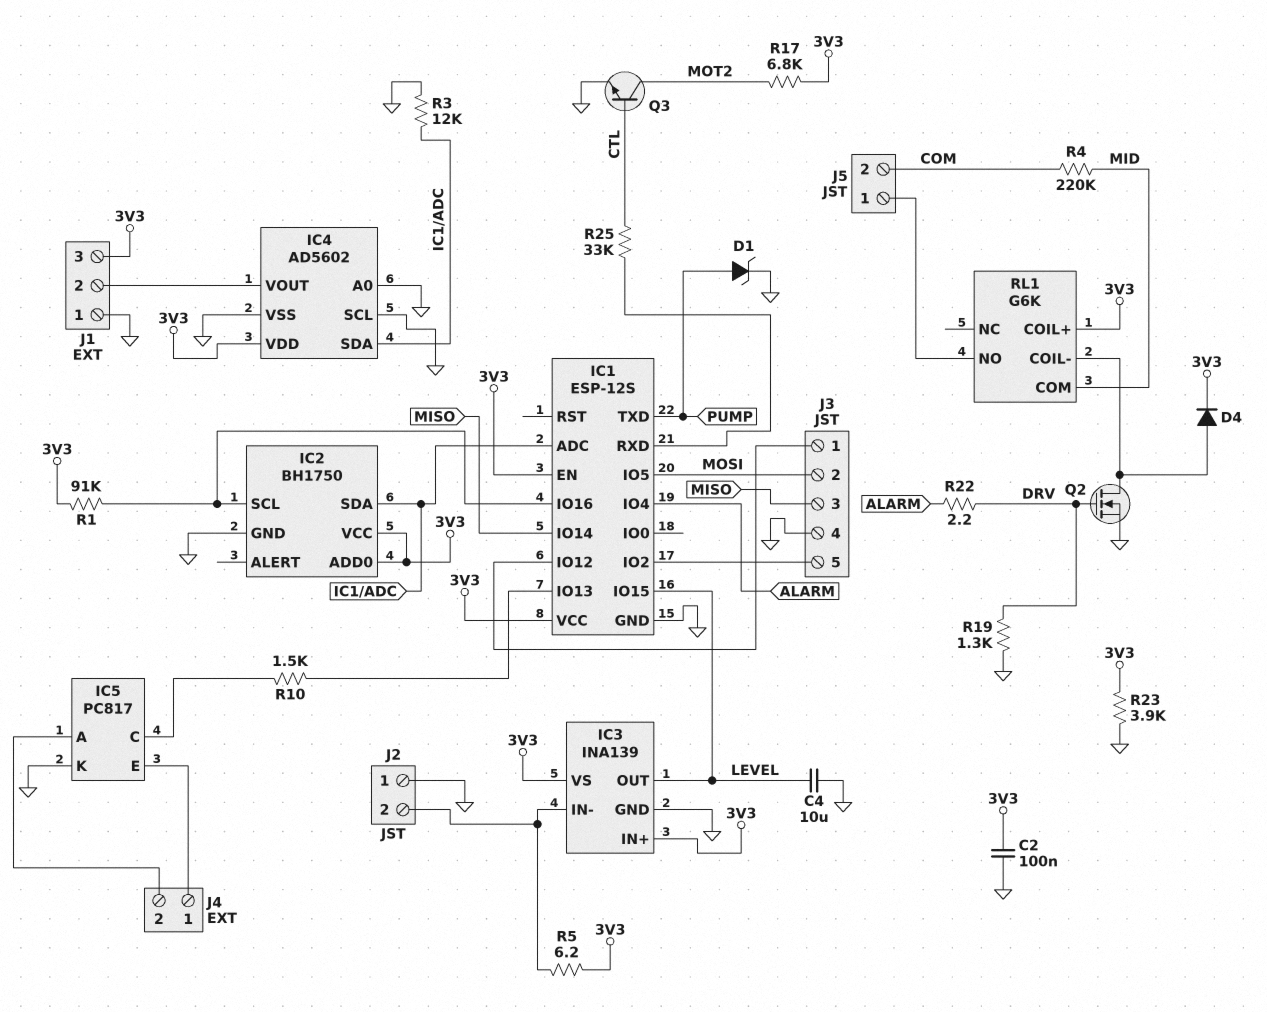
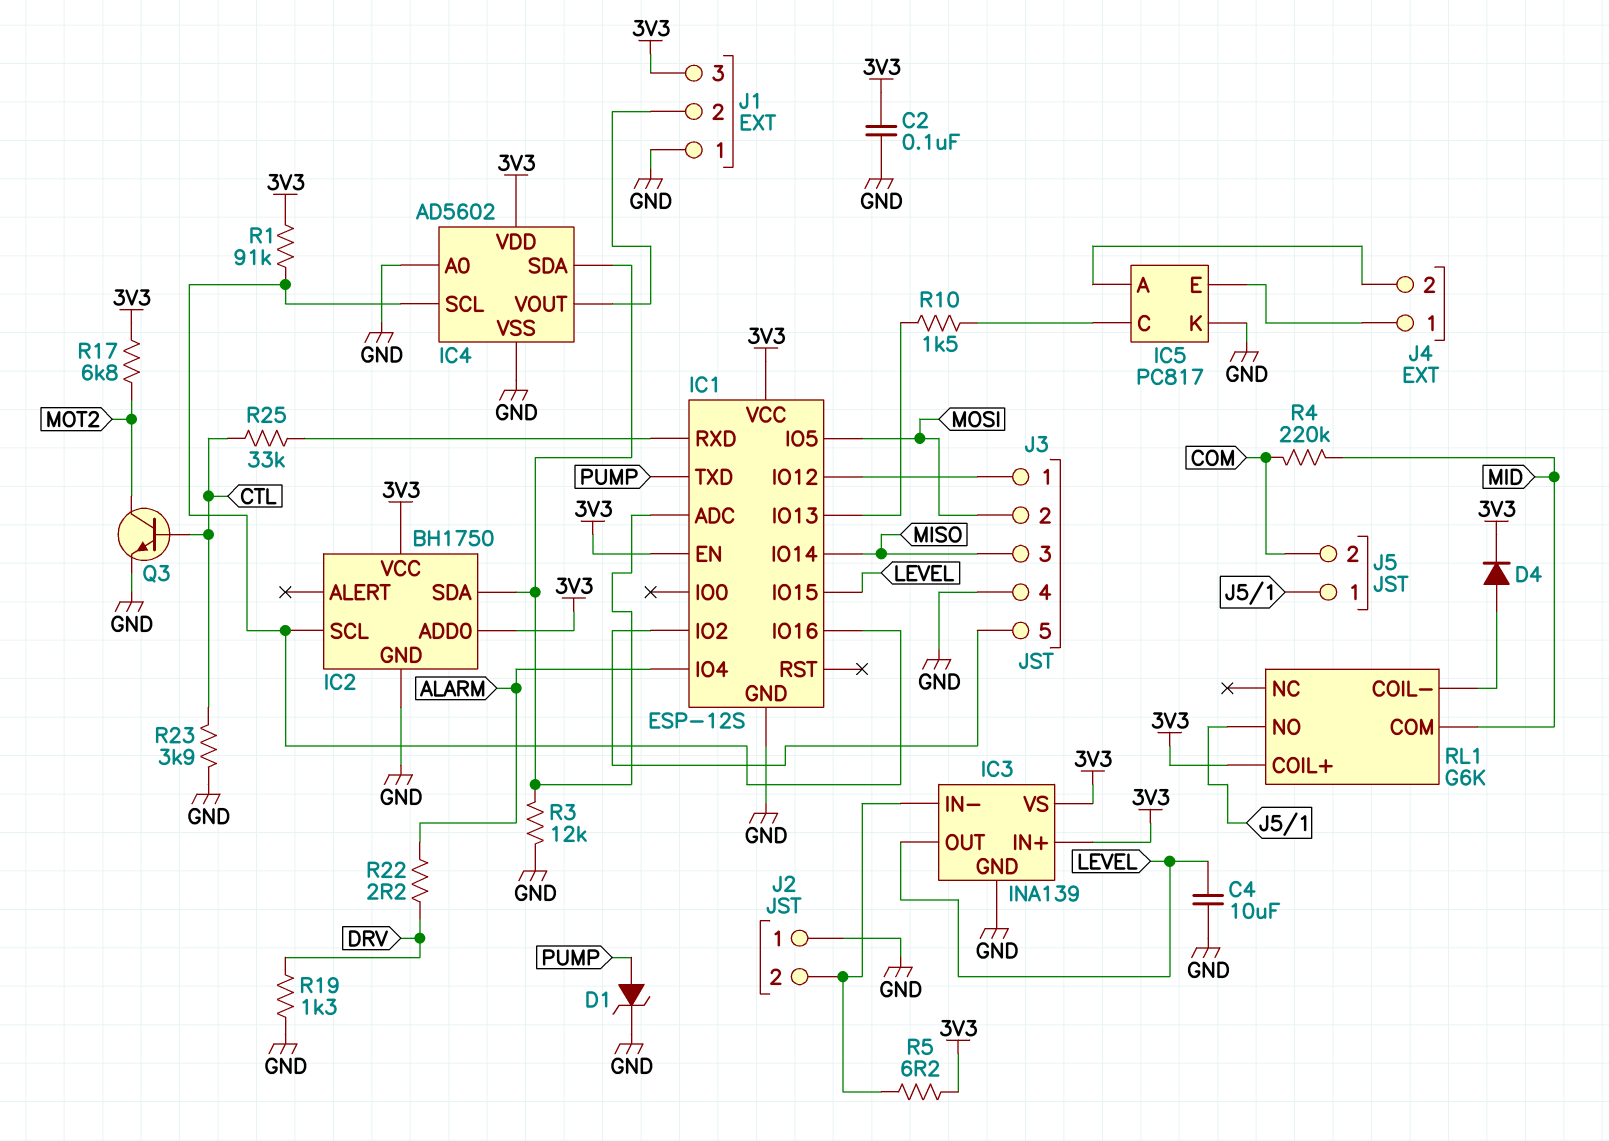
IC4 pin SCL: GND -> IC1/IO16
Q2: NMOS (G DRV, D RL1/COIL-, S GND) -> none
R23: 3.9k (3V3, GND) -> 3.9k (CTL, GND)

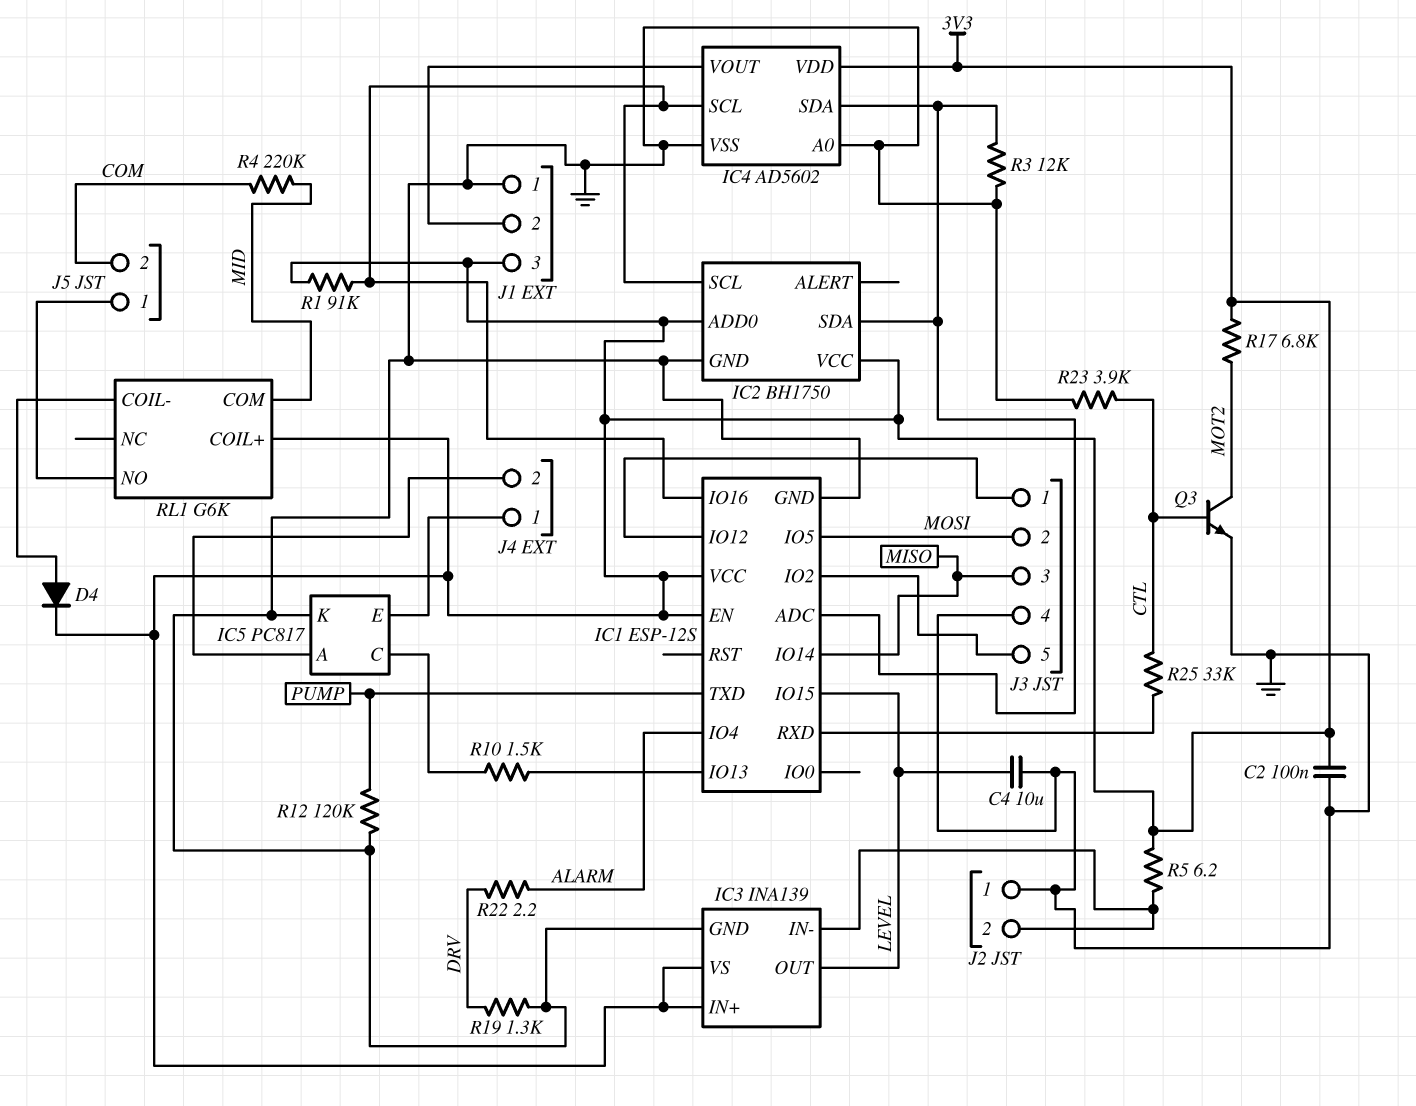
D1: zener (A PUMP, K GND) -> none
R12: none -> 120k (GND, PUMP)

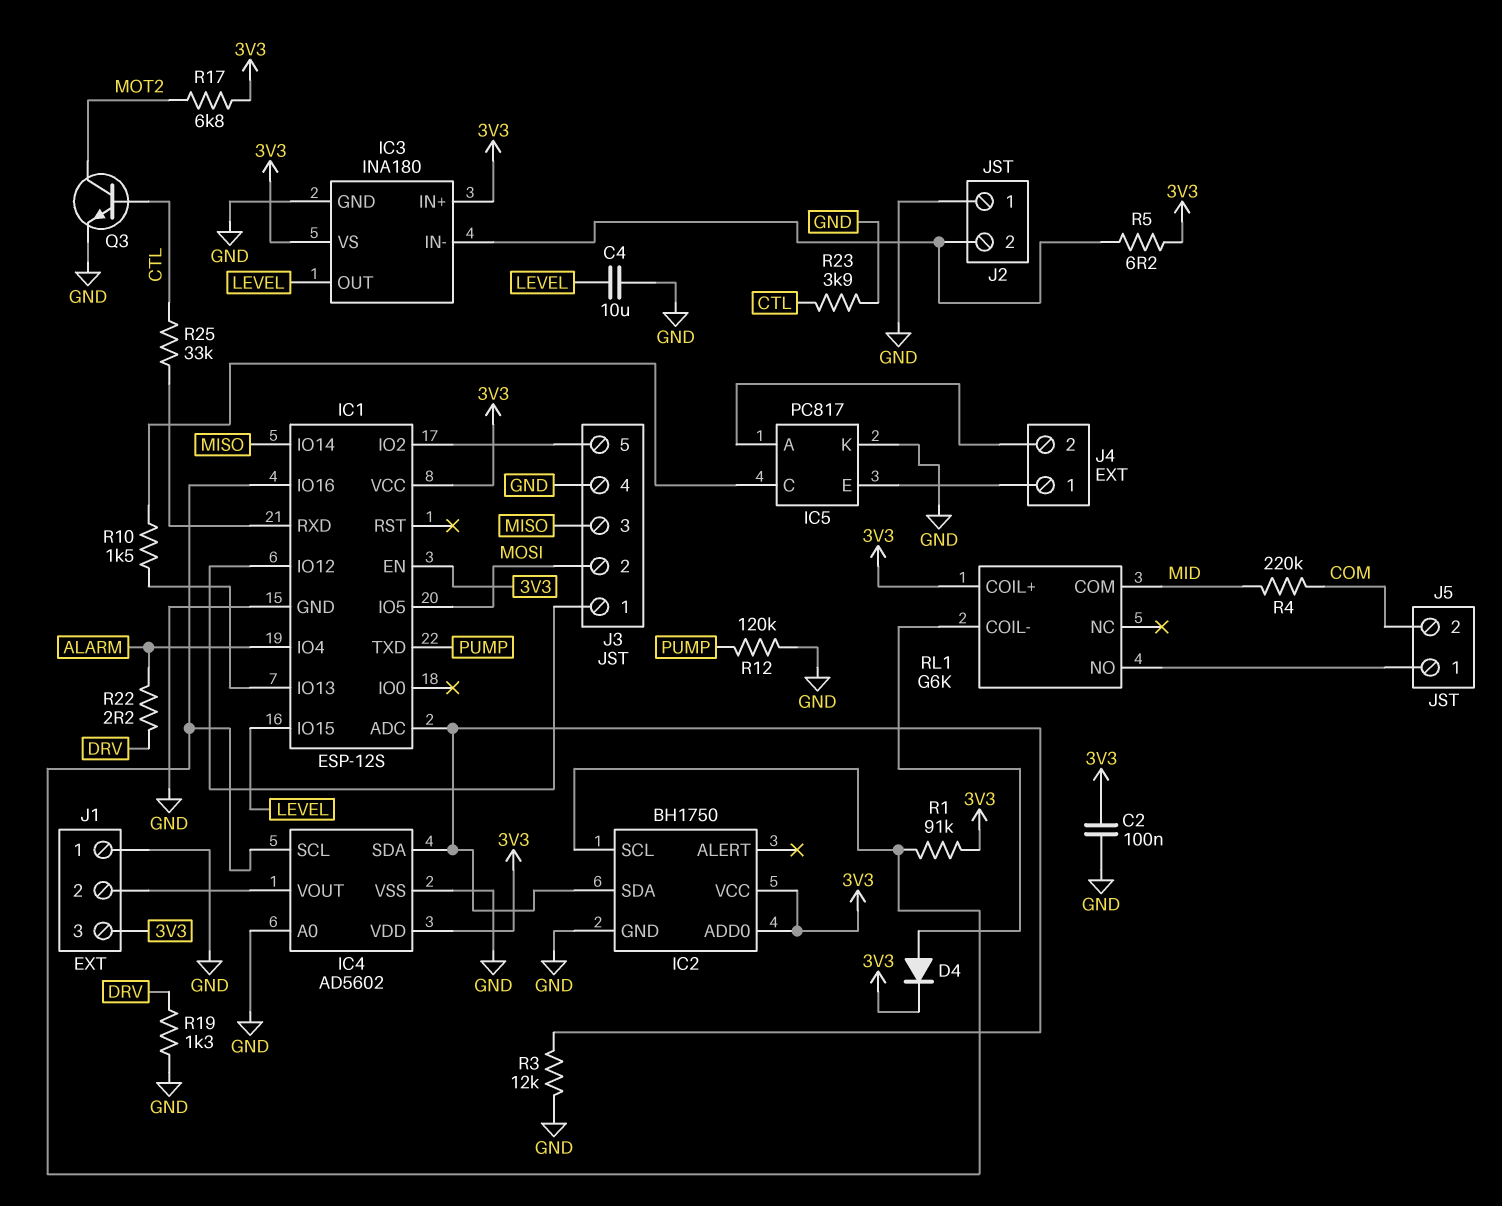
IC3: INA139 -> INA180

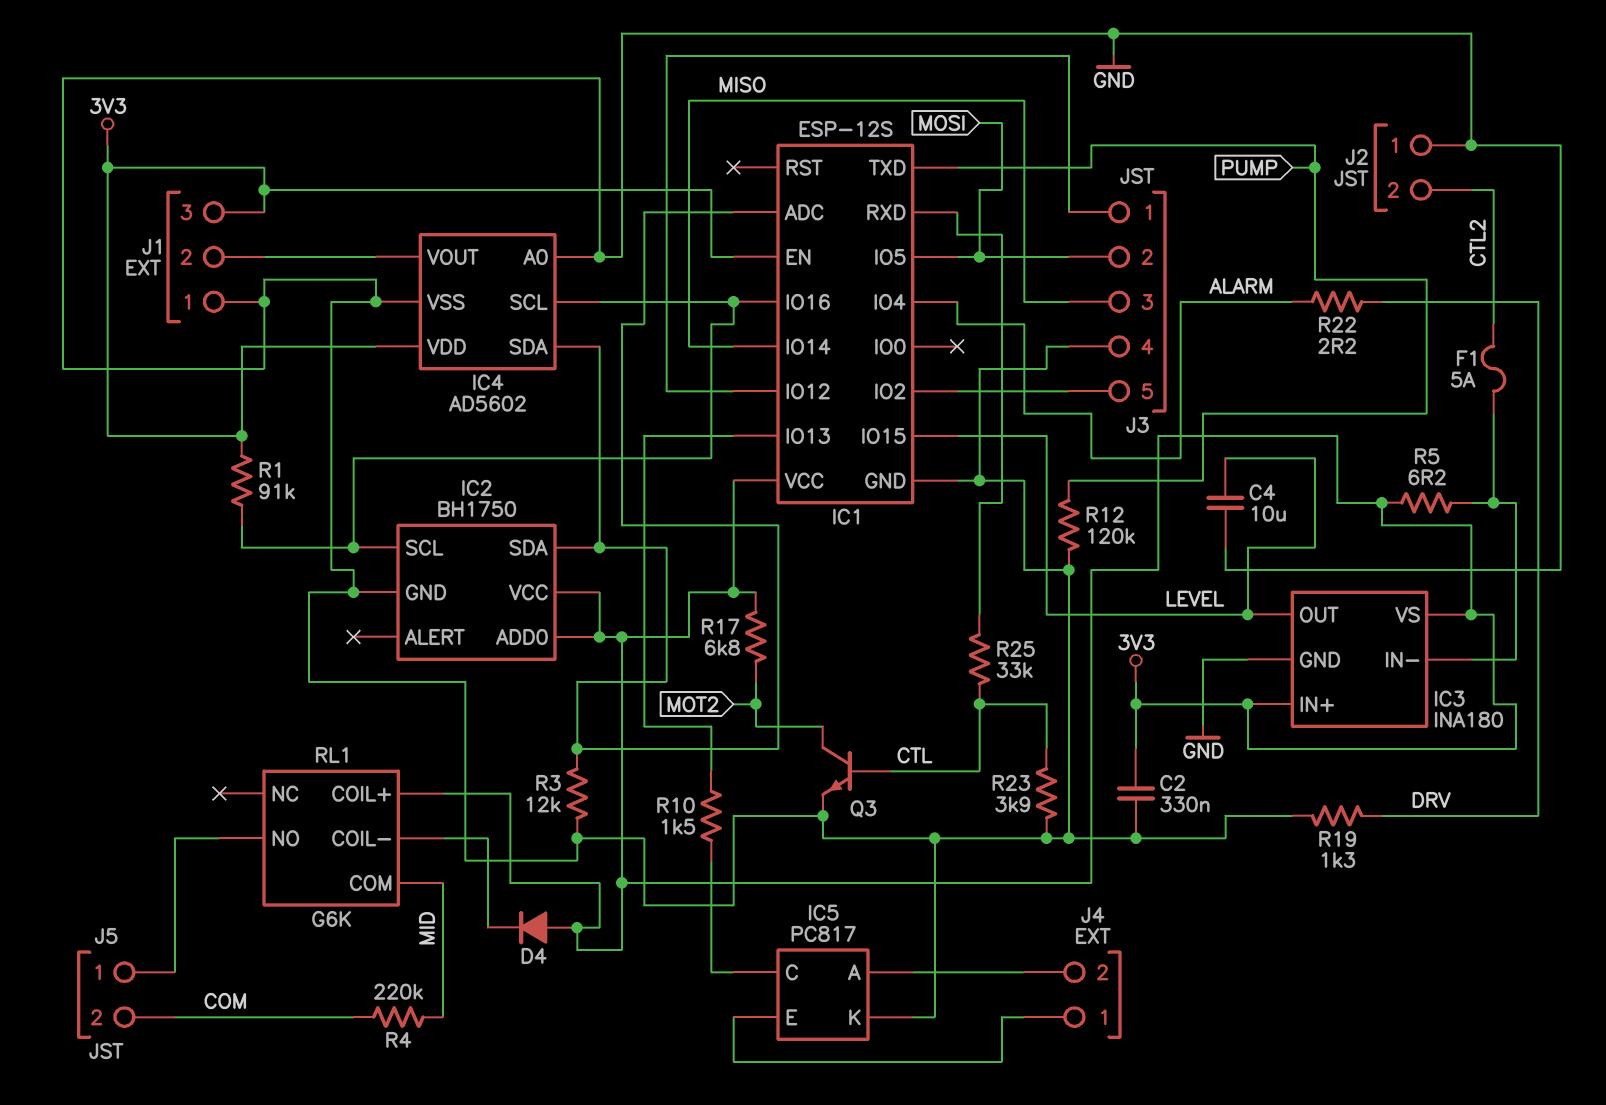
C2: 100nF (3V3, GND) -> 330nF (3V3, GND)
D4: diode (A RL1/COIL-, K 3V3) -> diode (A 3V3, K RL1/COIL-)
F1: none -> 5A (CTL2, IC3/IN-)
J2 pin 2: IC3/IN- -> CTL2

